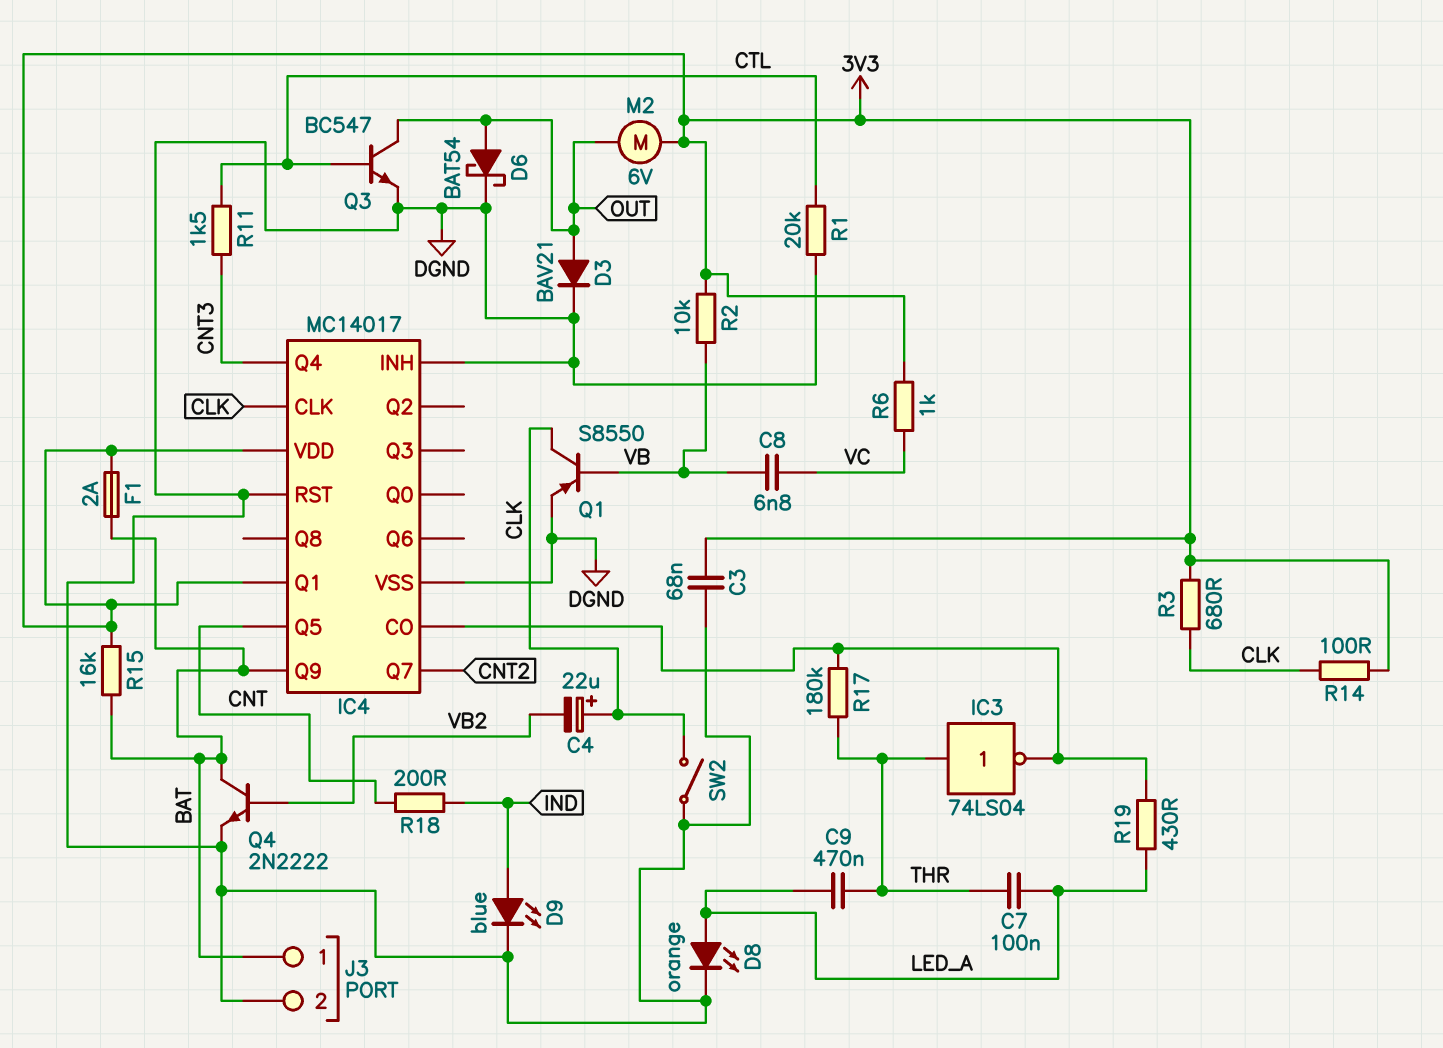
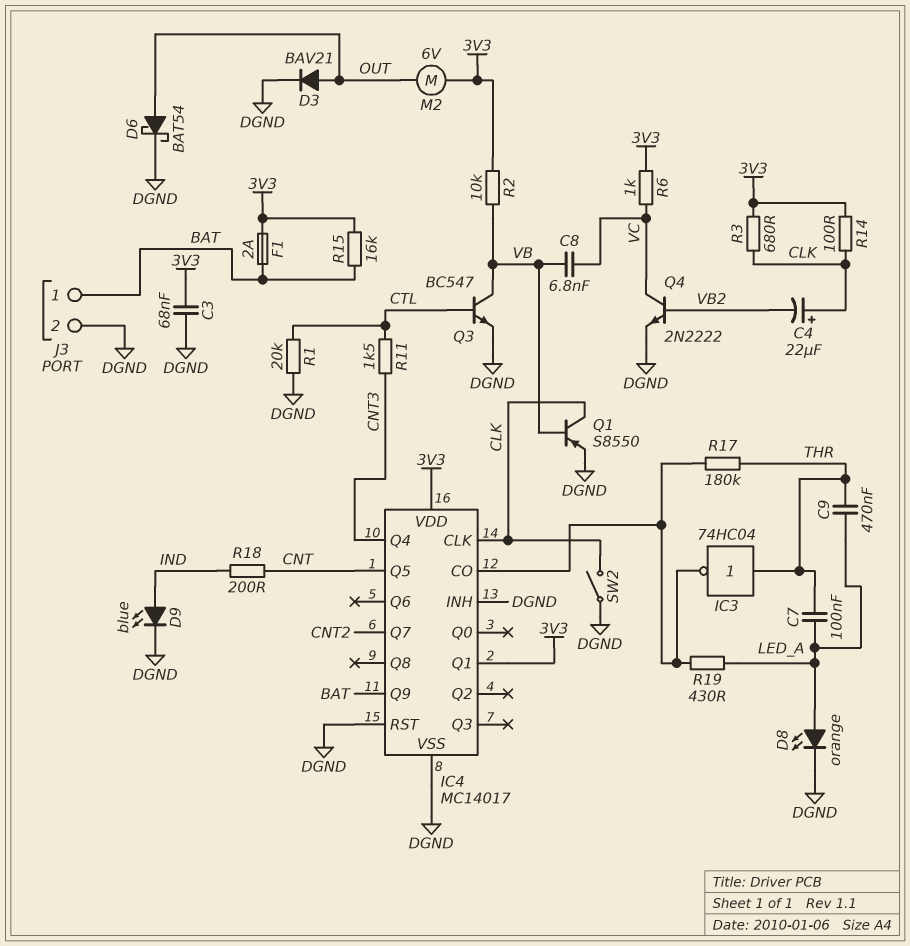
IC3: NOT 74LS04 (in THR, out IC4/CO) -> NOT 74HC04 (in THR, out IC4/CO)
Q3: NPN BC547 (B CTL, C OUT, E DGND) -> NPN BC547 (B CTL, C VB, E DGND)
Q4: NPN 2N2222 (B VB2, C BAT, E DGND) -> NPN 2N2222 (B VB2, C VC, E DGND)

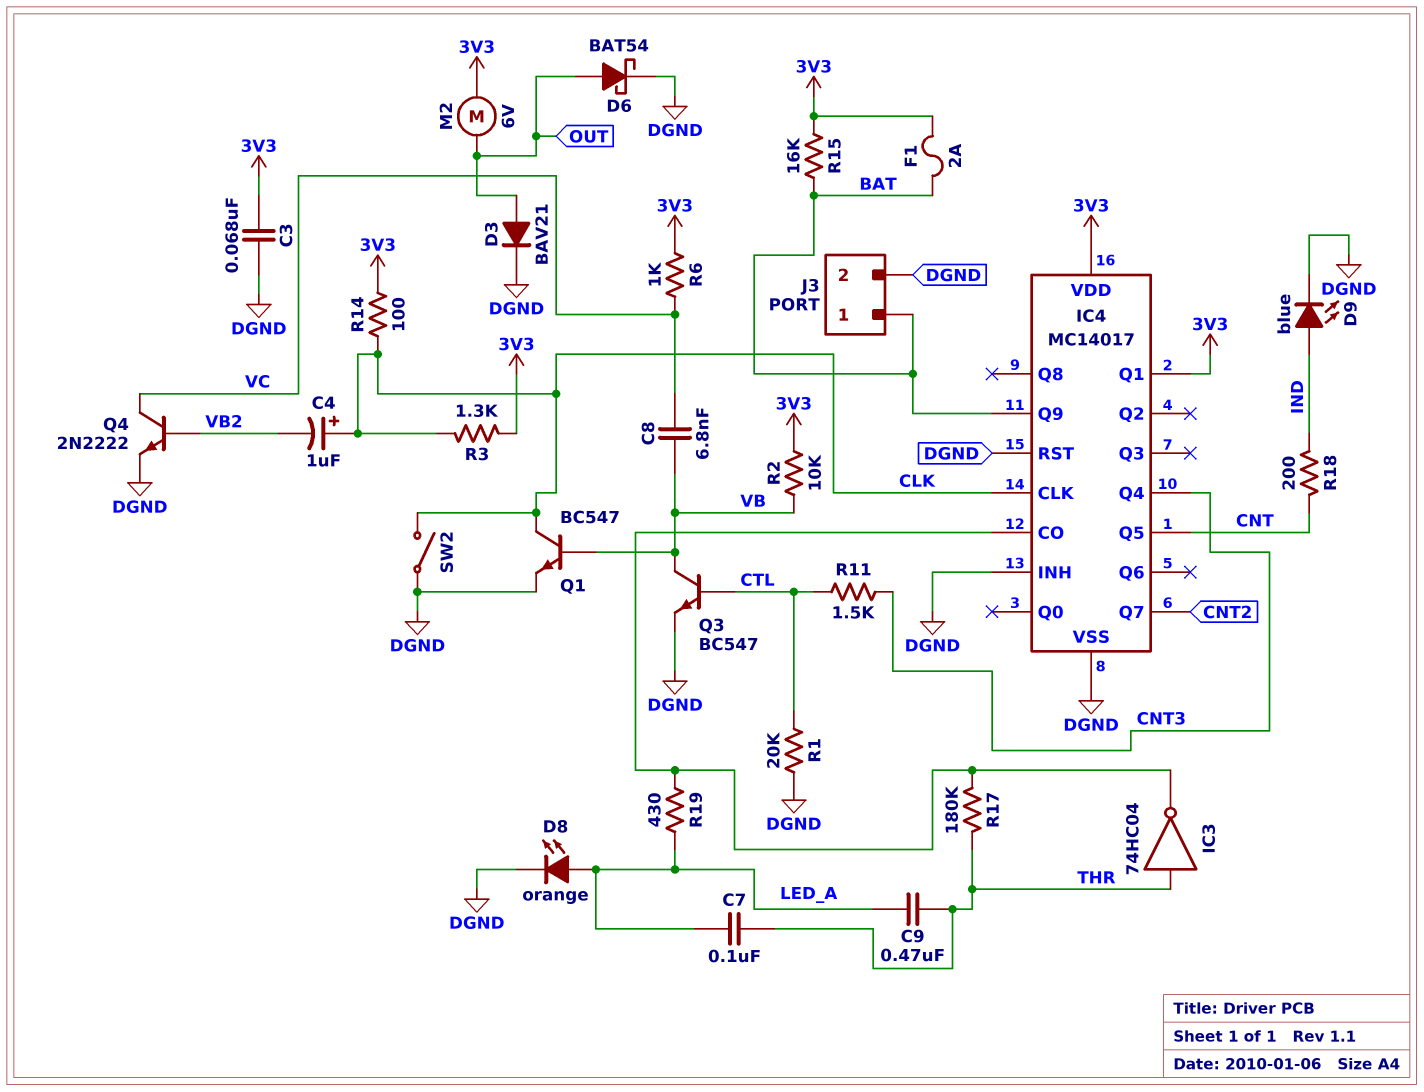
C4: 22uF (plus CLK, minus VB2) -> 1uF (plus CLK, minus VB2)
Q1: PNP S8550 (B VB, C CLK, E DGND) -> NPN BC547 (B VB, C CLK, E DGND)
R3: 680 (3V3, CLK) -> 1.3k (3V3, CLK)

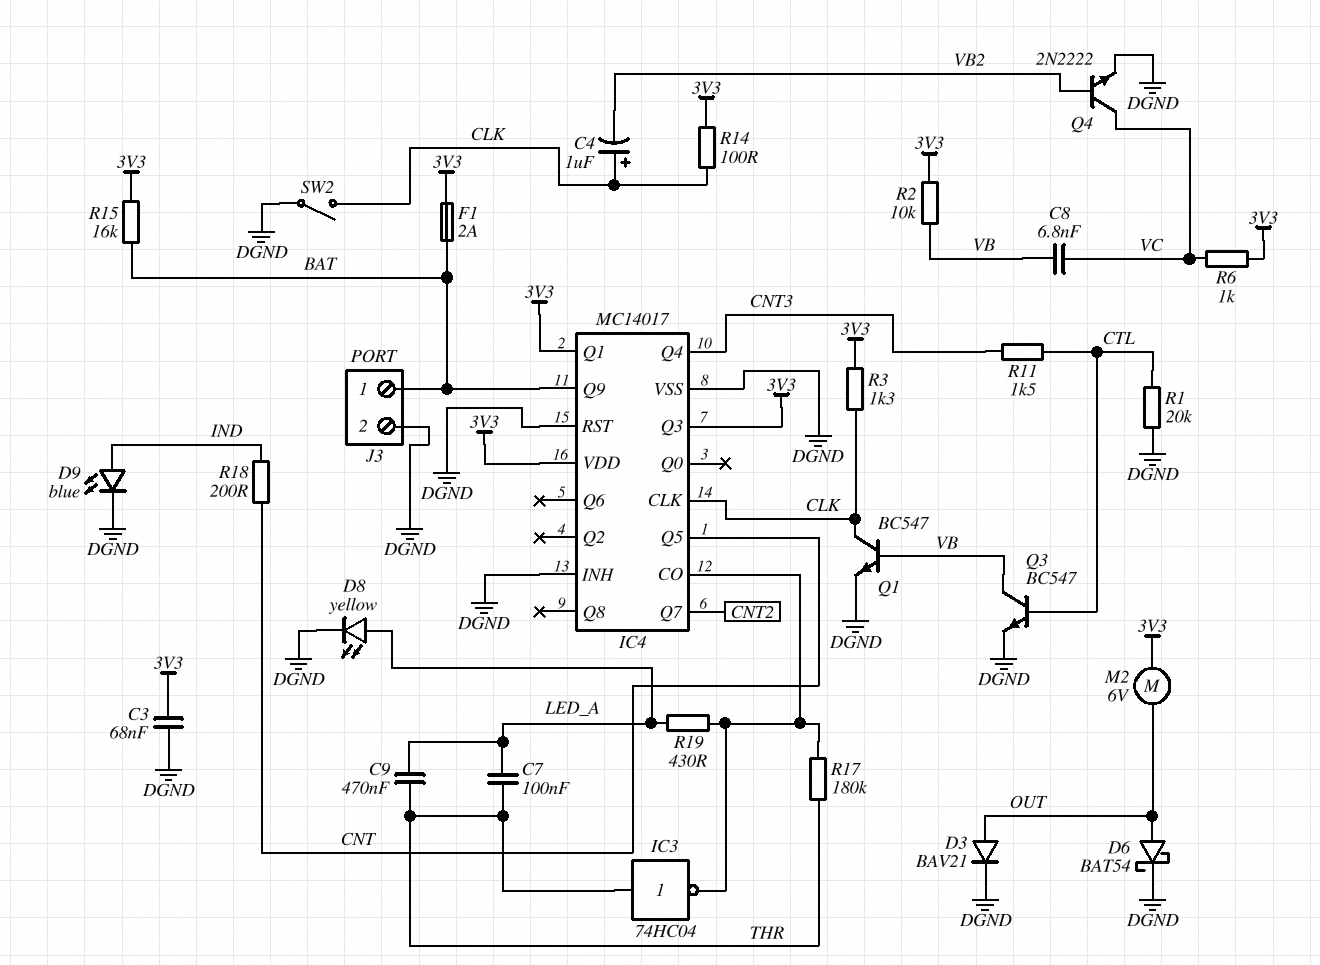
D8: LED orange (A LED_A, K DGND) -> LED yellow (A LED_A, K DGND)
IC4 pin Q3: none -> 3V3

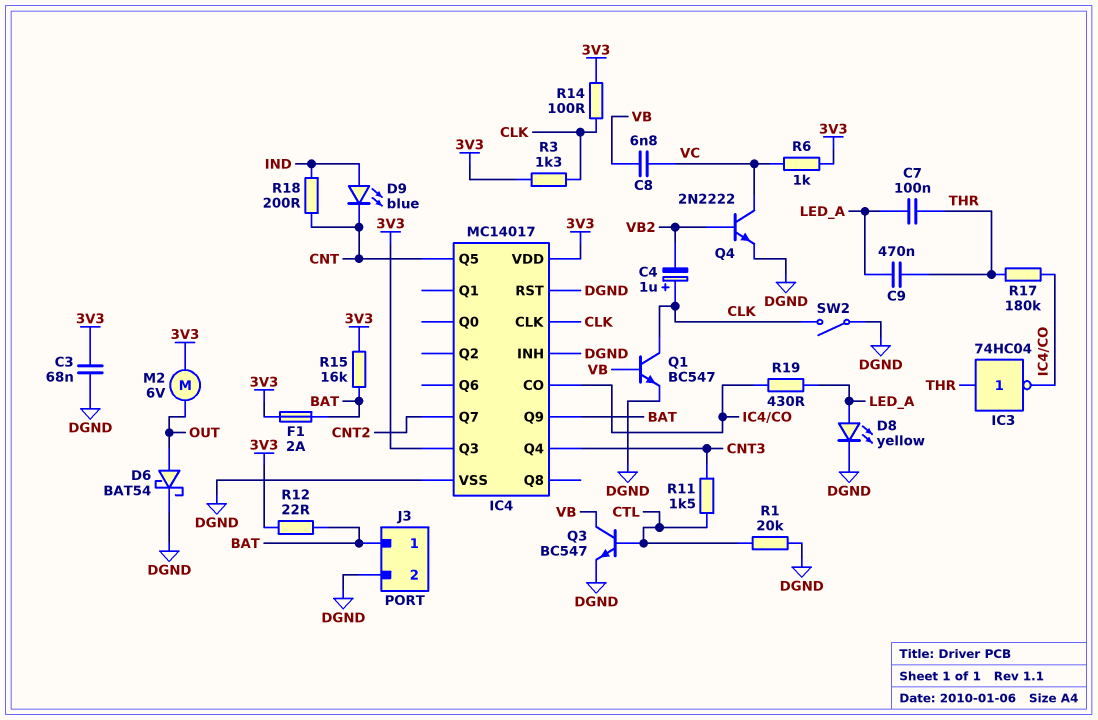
D3: diode BAV21 (A OUT, K DGND) -> none
D9: LED blue (A IND, K DGND) -> LED blue (A IND, K CNT)
IC4 pin Q1: 3V3 -> none
R2: 10k (3V3, VB) -> none
R12: none -> 22 (3V3, BAT)

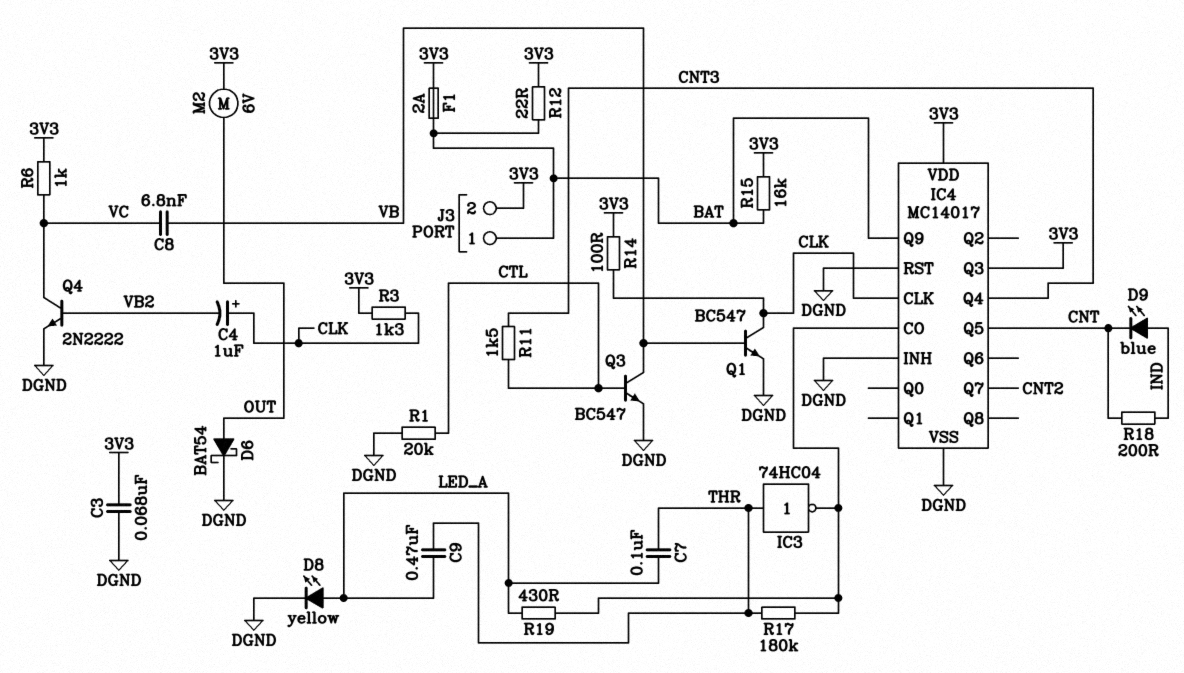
J3 pin 2: DGND -> 3V3
SW2: switch (CLK, DGND) -> none

